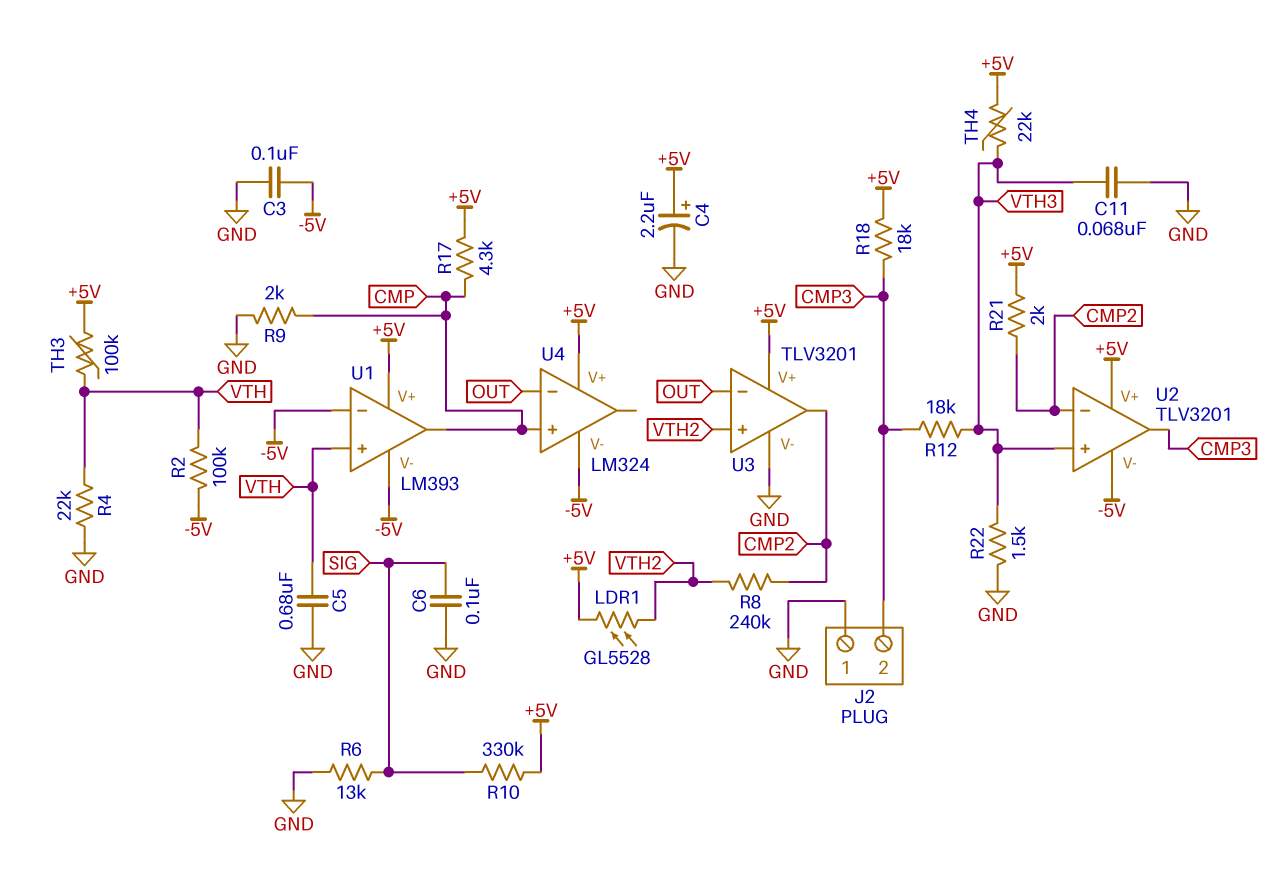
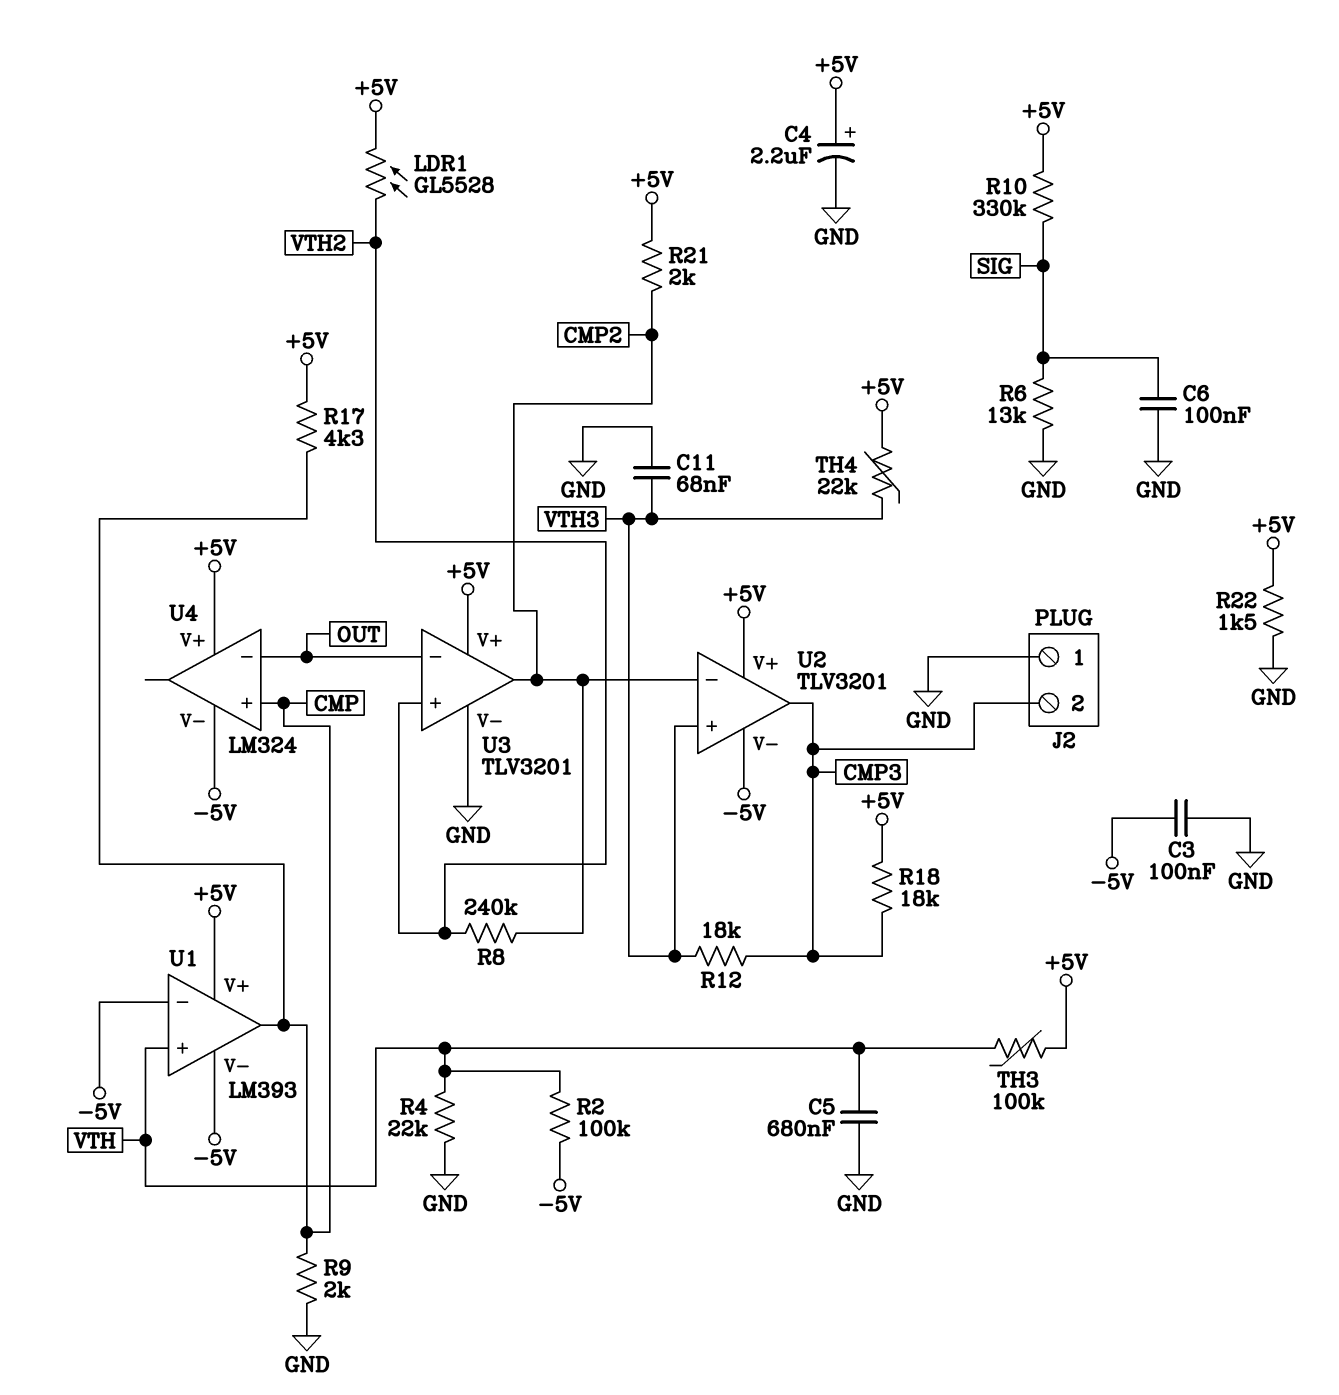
R22: 1.5k (GND, VTH3) -> 1.5k (+5V, GND)

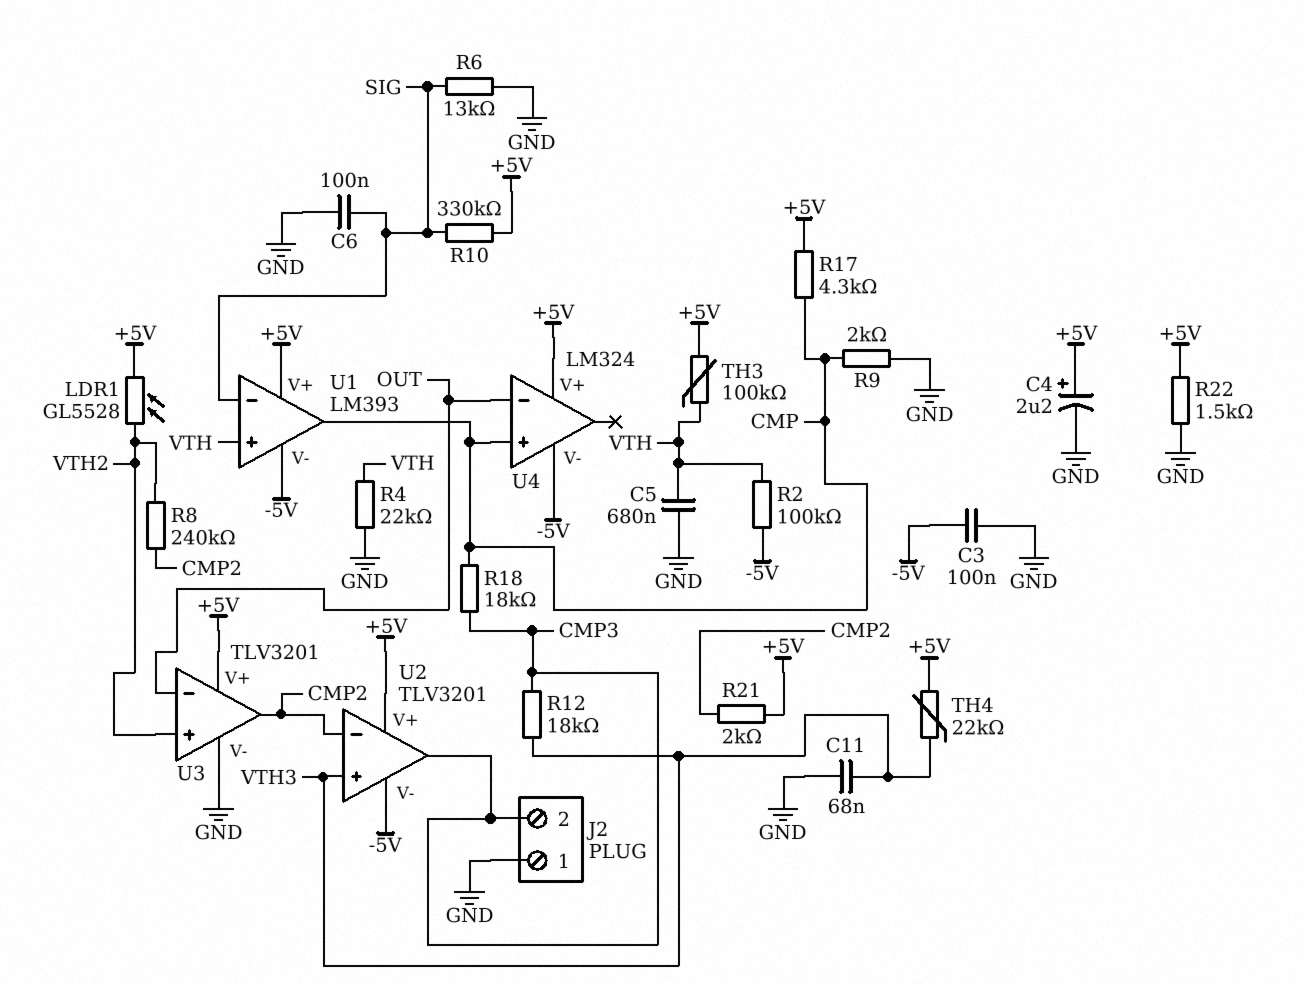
R18: 18k (+5V, CMP3) -> 18k (CMP, CMP3)
U1 pin in-: -5V -> SIG

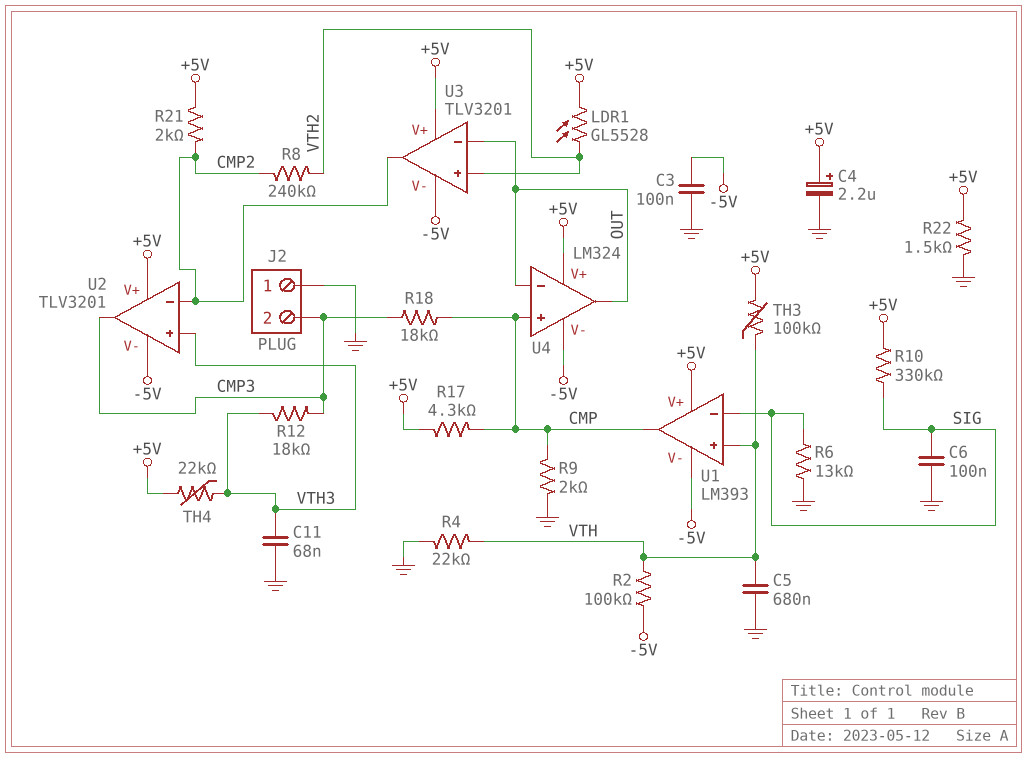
U3 pin V-: GND -> -5V
U4 pin out: none -> OUT

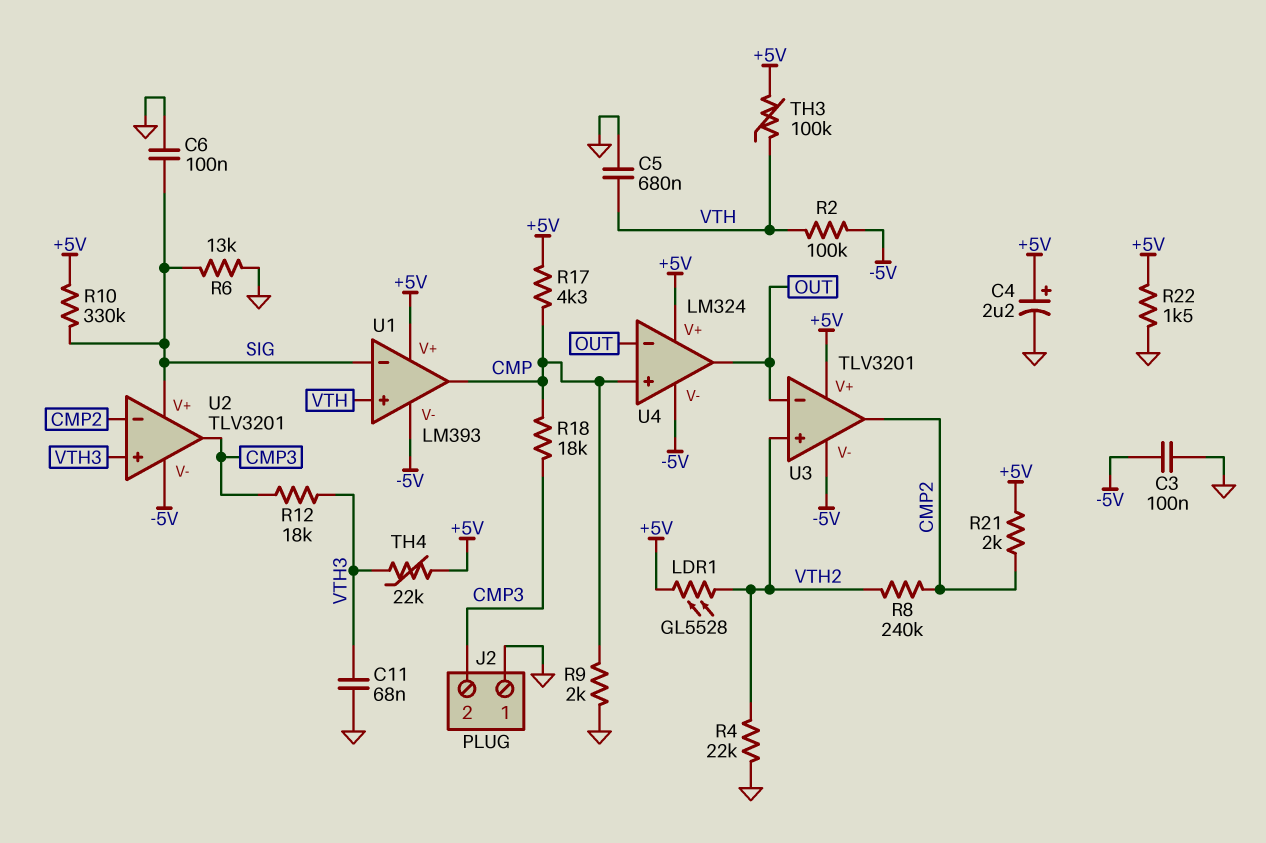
R4: 22k (GND, VTH) -> 22k (GND, VTH2)
U2 pin V+: +5V -> SIG

